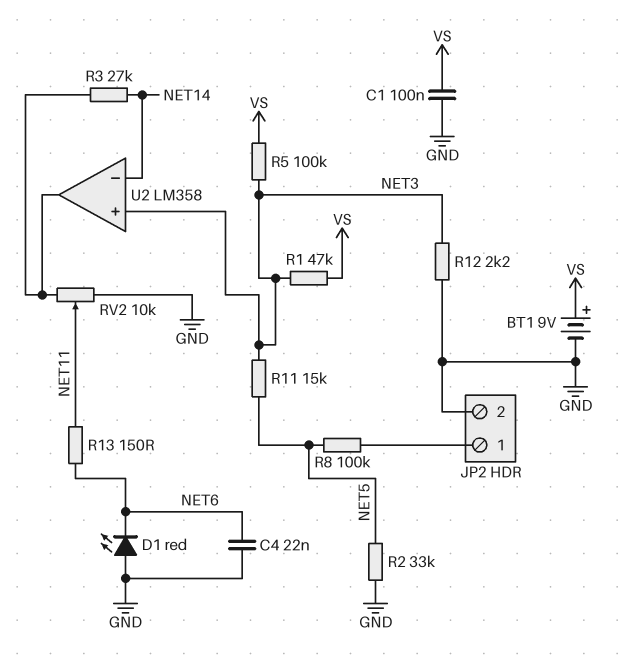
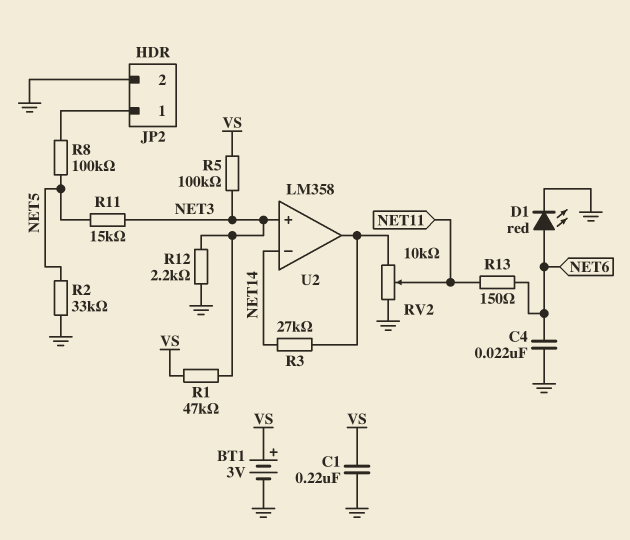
BT1: 9V (plus VS, minus GND) -> 3V (plus VS, minus GND)
C1: 100nF (GND, VS) -> 220nF (GND, VS)
D1: LED red (A GND, K NET6) -> LED red (A NET6, K GND)

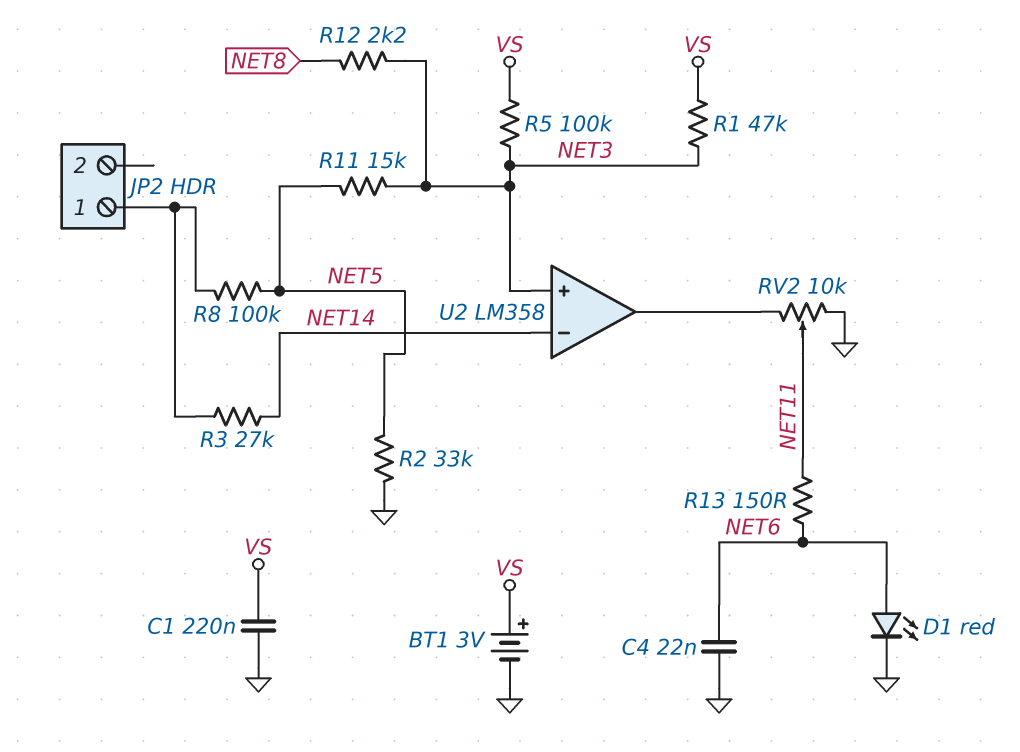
JP2 pin 2: GND -> none
R3: 27k (NET14, U2/out) -> 27k (JP2/1, NET14)
R12: 2.2k (GND, NET3) -> 2.2k (NET3, NET8)

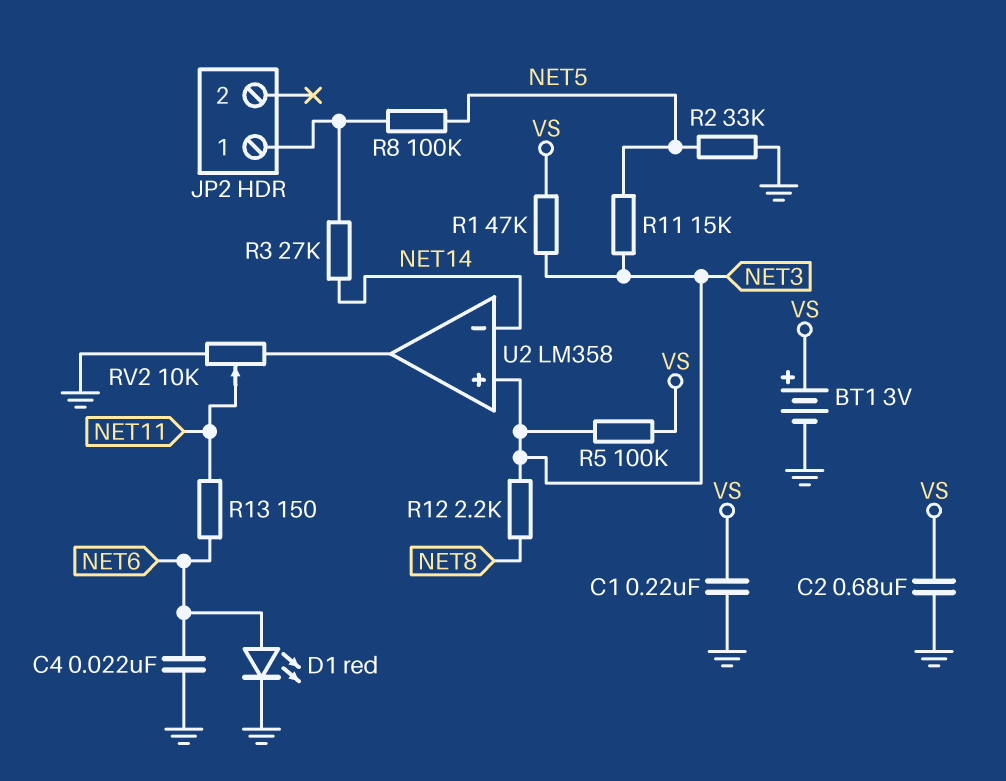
C2: none -> 680nF (GND, VS)

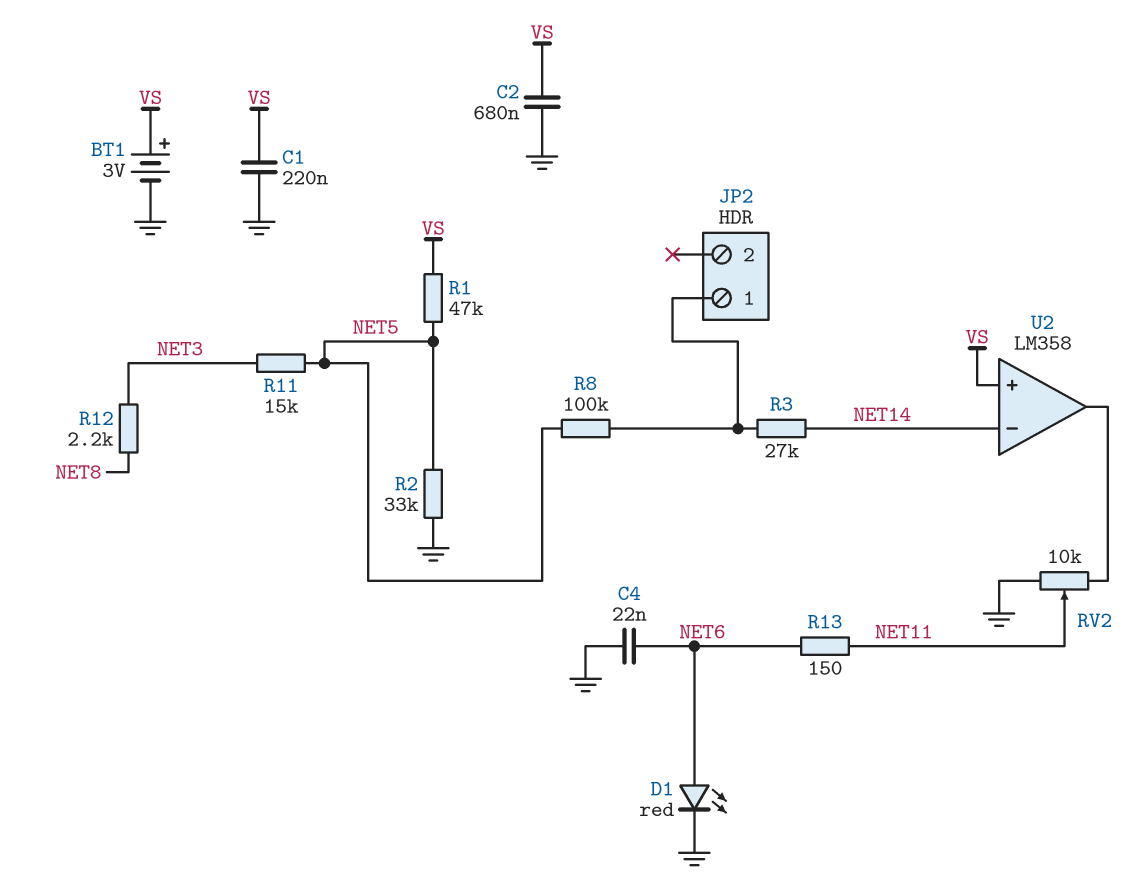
R1: 47k (NET3, VS) -> 47k (NET5, VS)
R5: 100k (NET3, VS) -> none
U2 pin in+: NET3 -> VS

